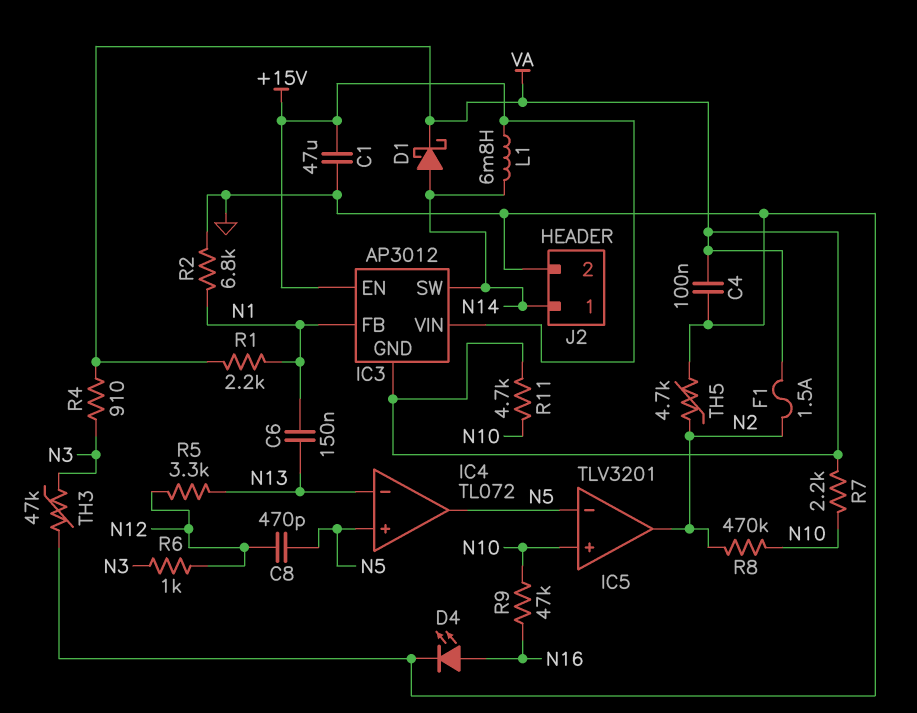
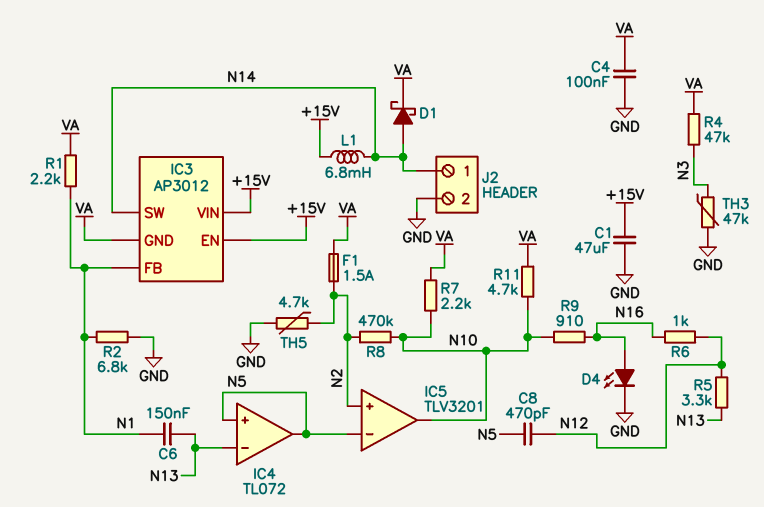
IC5 pin in+: N10 -> N2
IC5 pin out: N2 -> N10
R4: 910 (N3, VA) -> 47k (N3, VA)
R6: 1k (N3, N12) -> 1k (N12, N16)
R9: 47k (N10, N16) -> 910 (N10, N16)

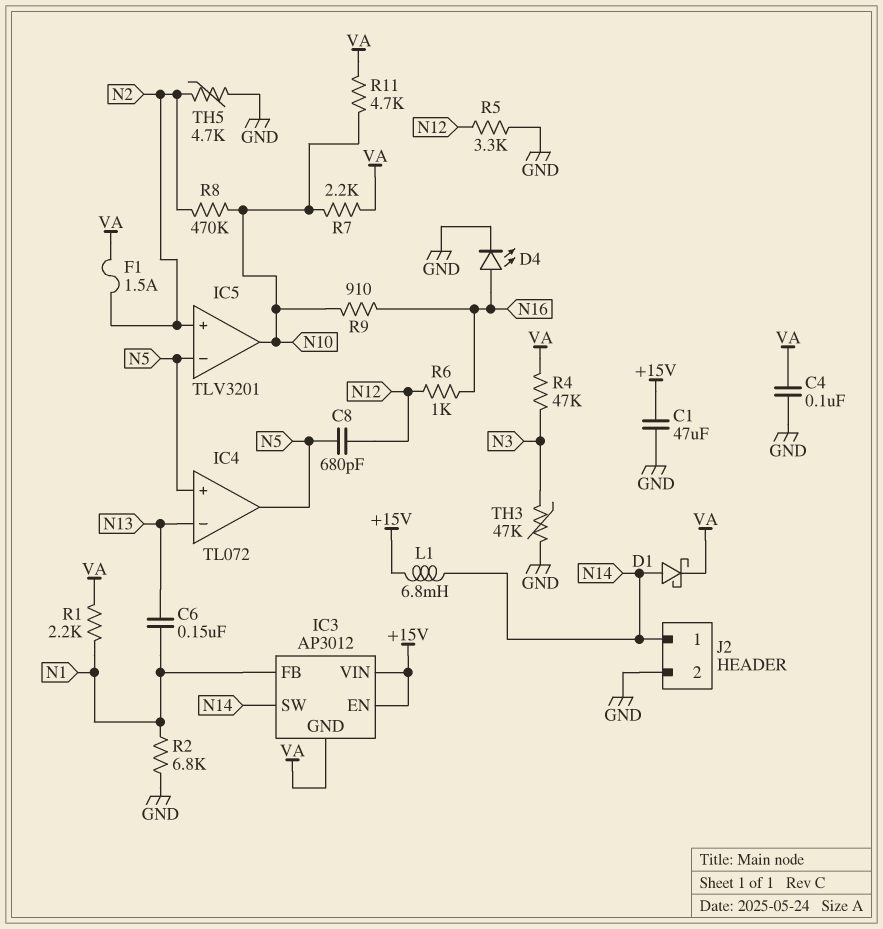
C8: 470pF (N5, N12) -> 680pF (N5, N12)
R5: 3.3k (N12, N13) -> 3.3k (GND, N12)

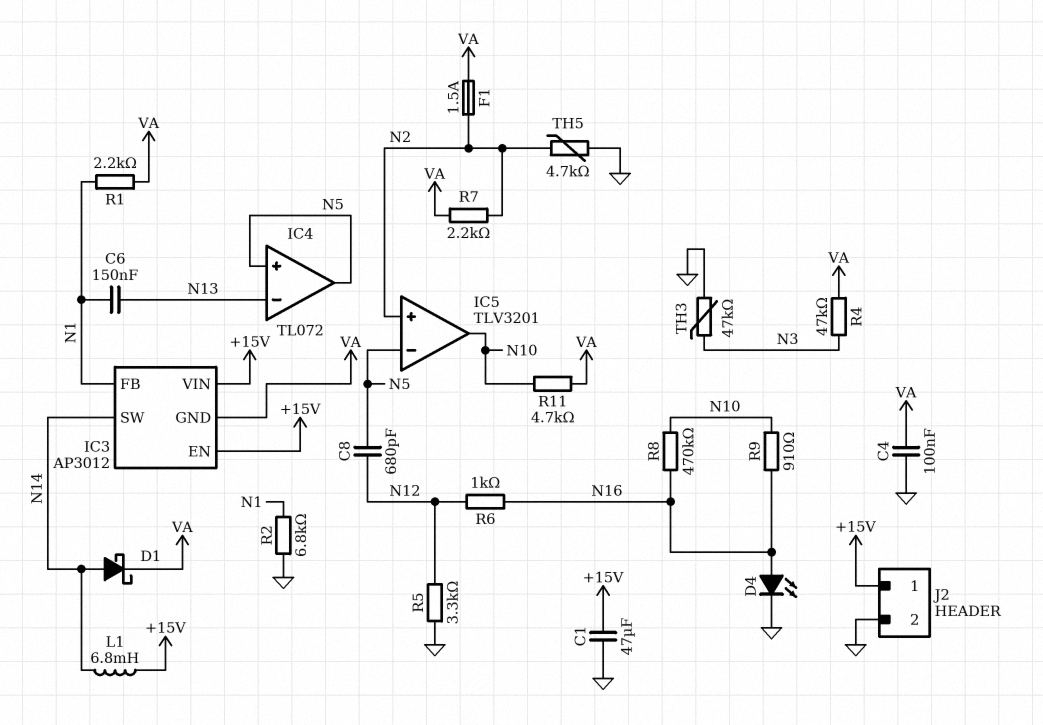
J2 pin 1: N14 -> +15V
R7: 2.2k (N10, VA) -> 2.2k (N2, VA)
R8: 470k (N2, N10) -> 470k (N10, N16)

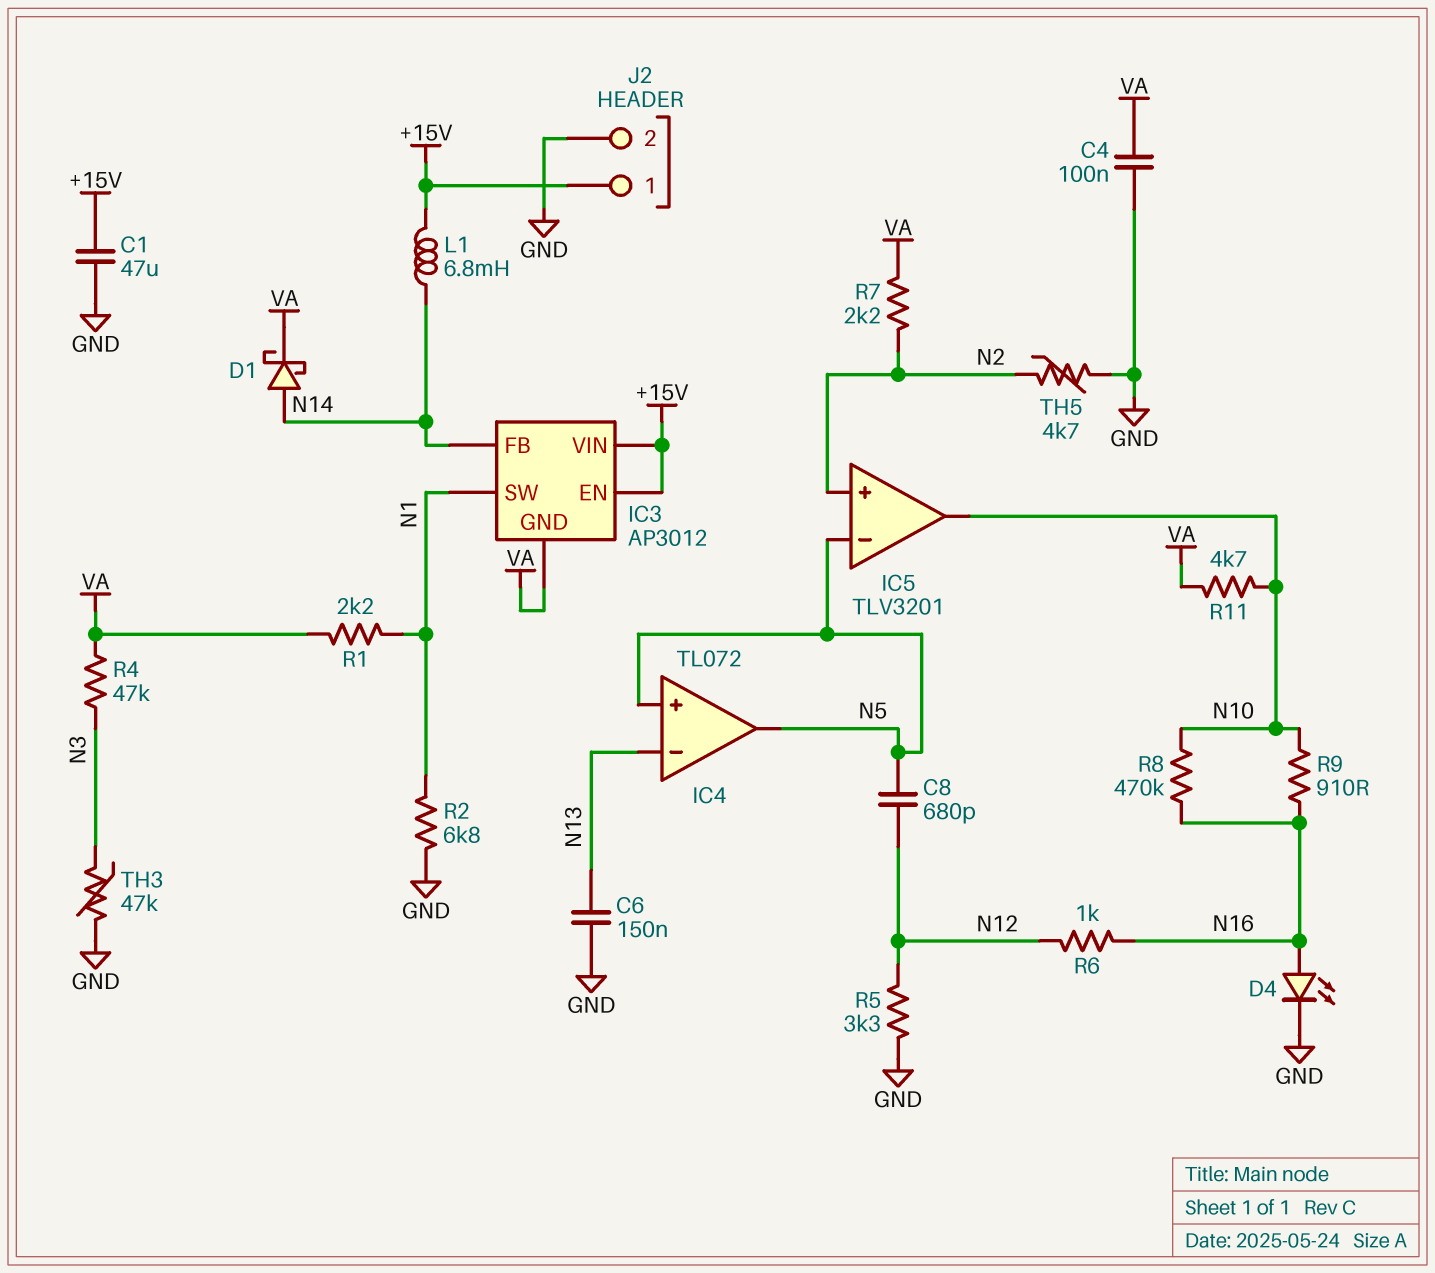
C6: 150nF (N1, N13) -> 150nF (GND, N13)
F1: 1.5A (N2, VA) -> none
IC3 pin FB: N1 -> N14
IC3 pin SW: N14 -> N1

